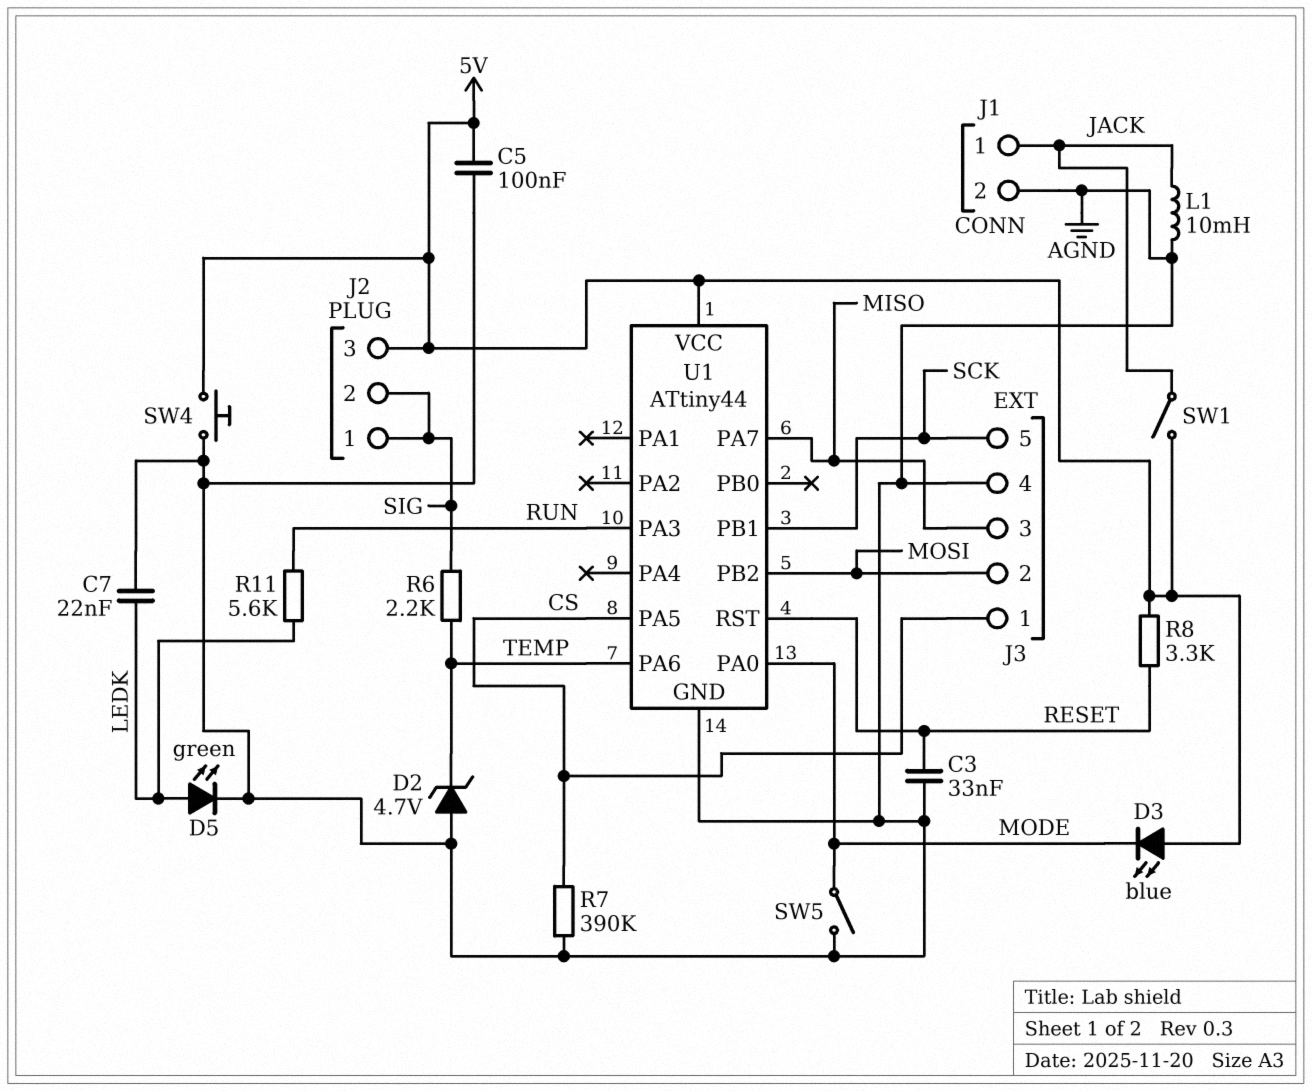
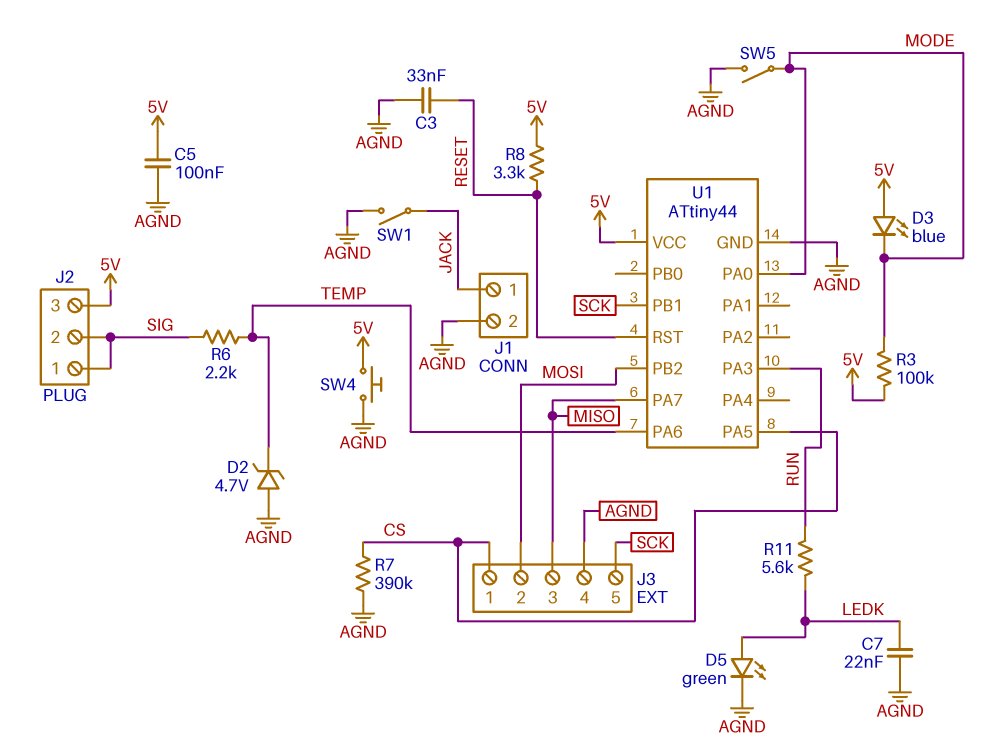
L1: 10mH (AGND, JACK) -> none
R3: none -> 100k (5V, MODE)
SW1: switch (5V, JACK) -> switch (AGND, JACK)

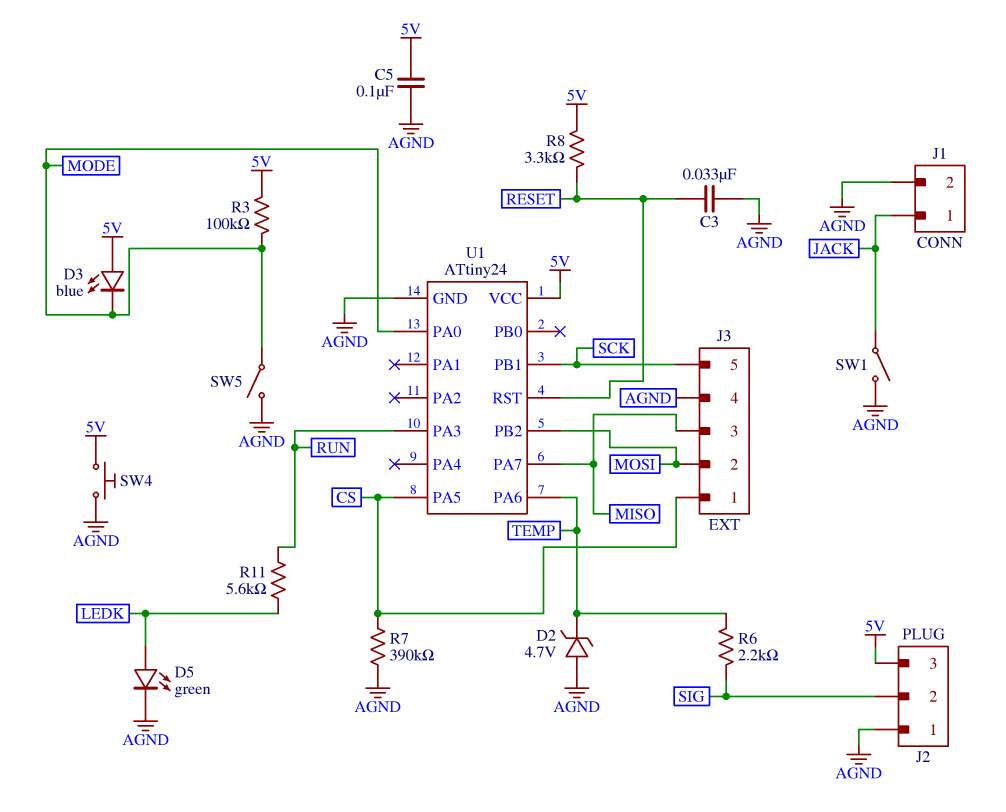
C7: 22nF (AGND, LEDK) -> none
J2 pin 1: SIG -> AGND
U1: ATtiny44 -> ATtiny24

